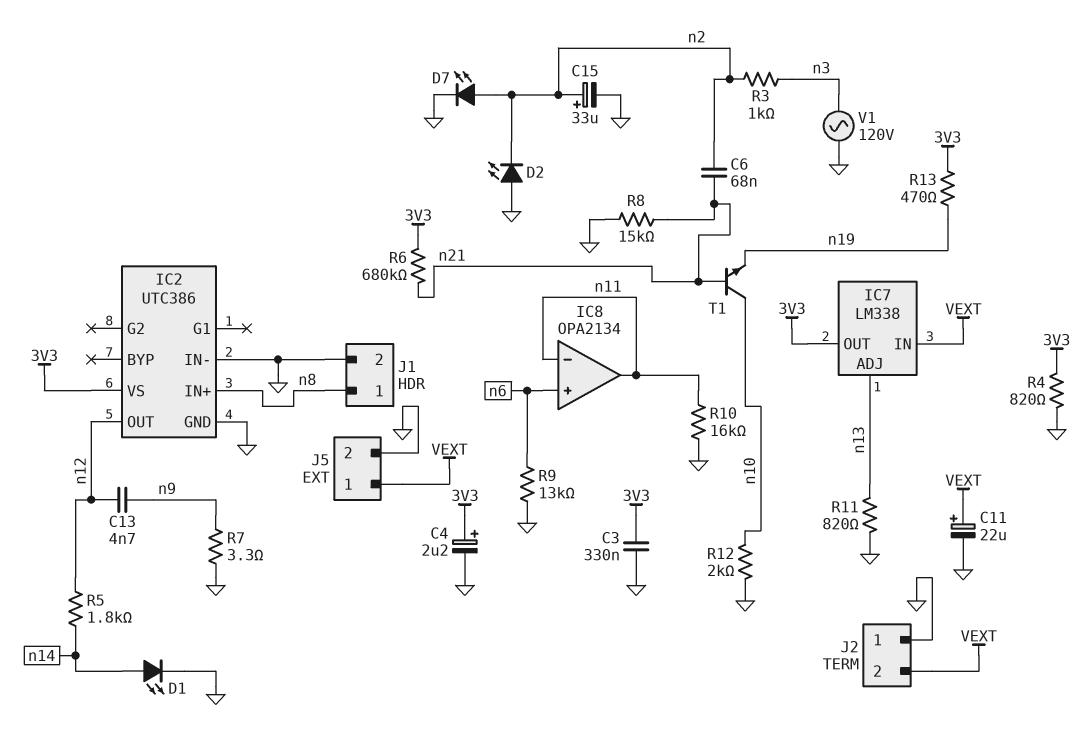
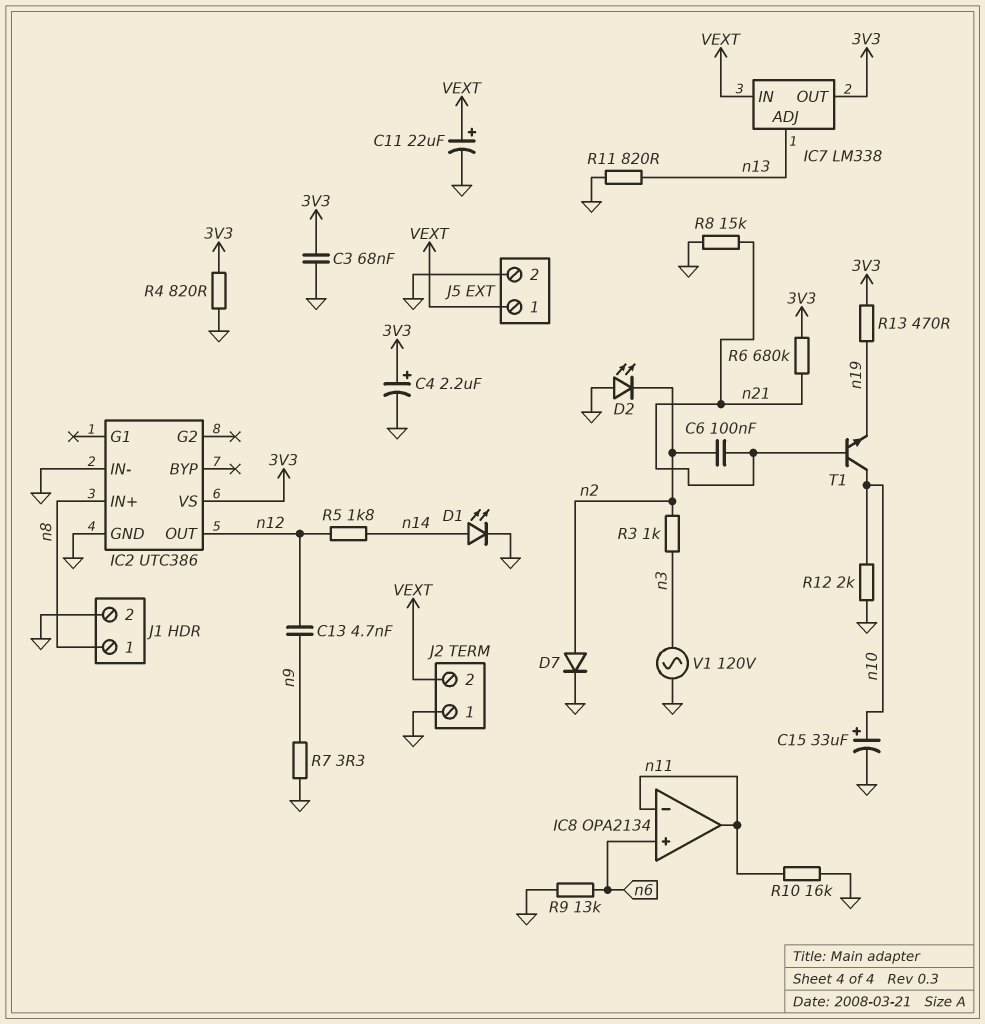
C3: 330nF (3V3, GND) -> 68nF (3V3, GND)
C6: 68nF (n2, n21) -> 100nF (n2, n21)
C15: 33uF (plus n2, minus GND) -> 33uF (plus n10, minus GND)
D7: LED (A n2, K GND) -> diode (A n2, K GND)

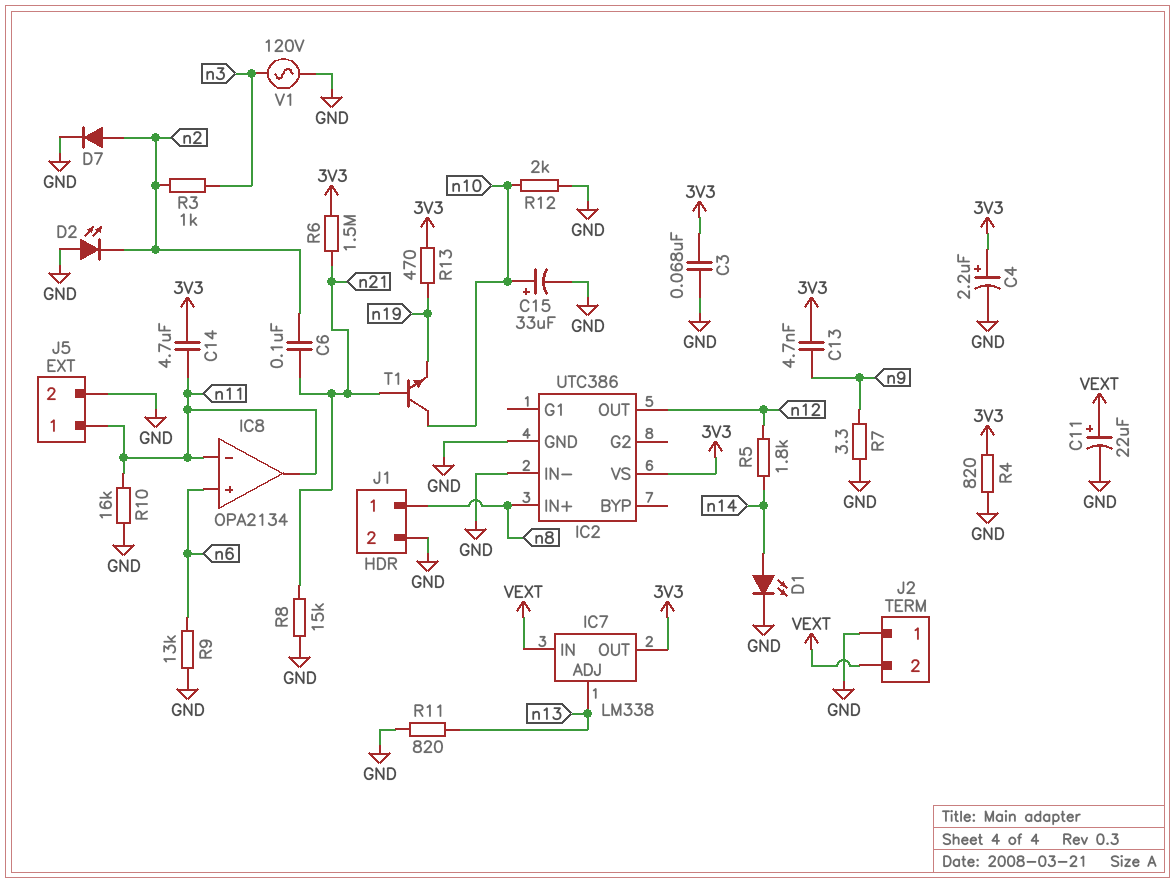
C13: 4.7nF (n9, n12) -> 4.7nF (3V3, n9)
C14: none -> 4.7uF (3V3, n11)
J5 pin 1: VEXT -> n11
R6: 680k (3V3, n21) -> 1.5M (3V3, n21)

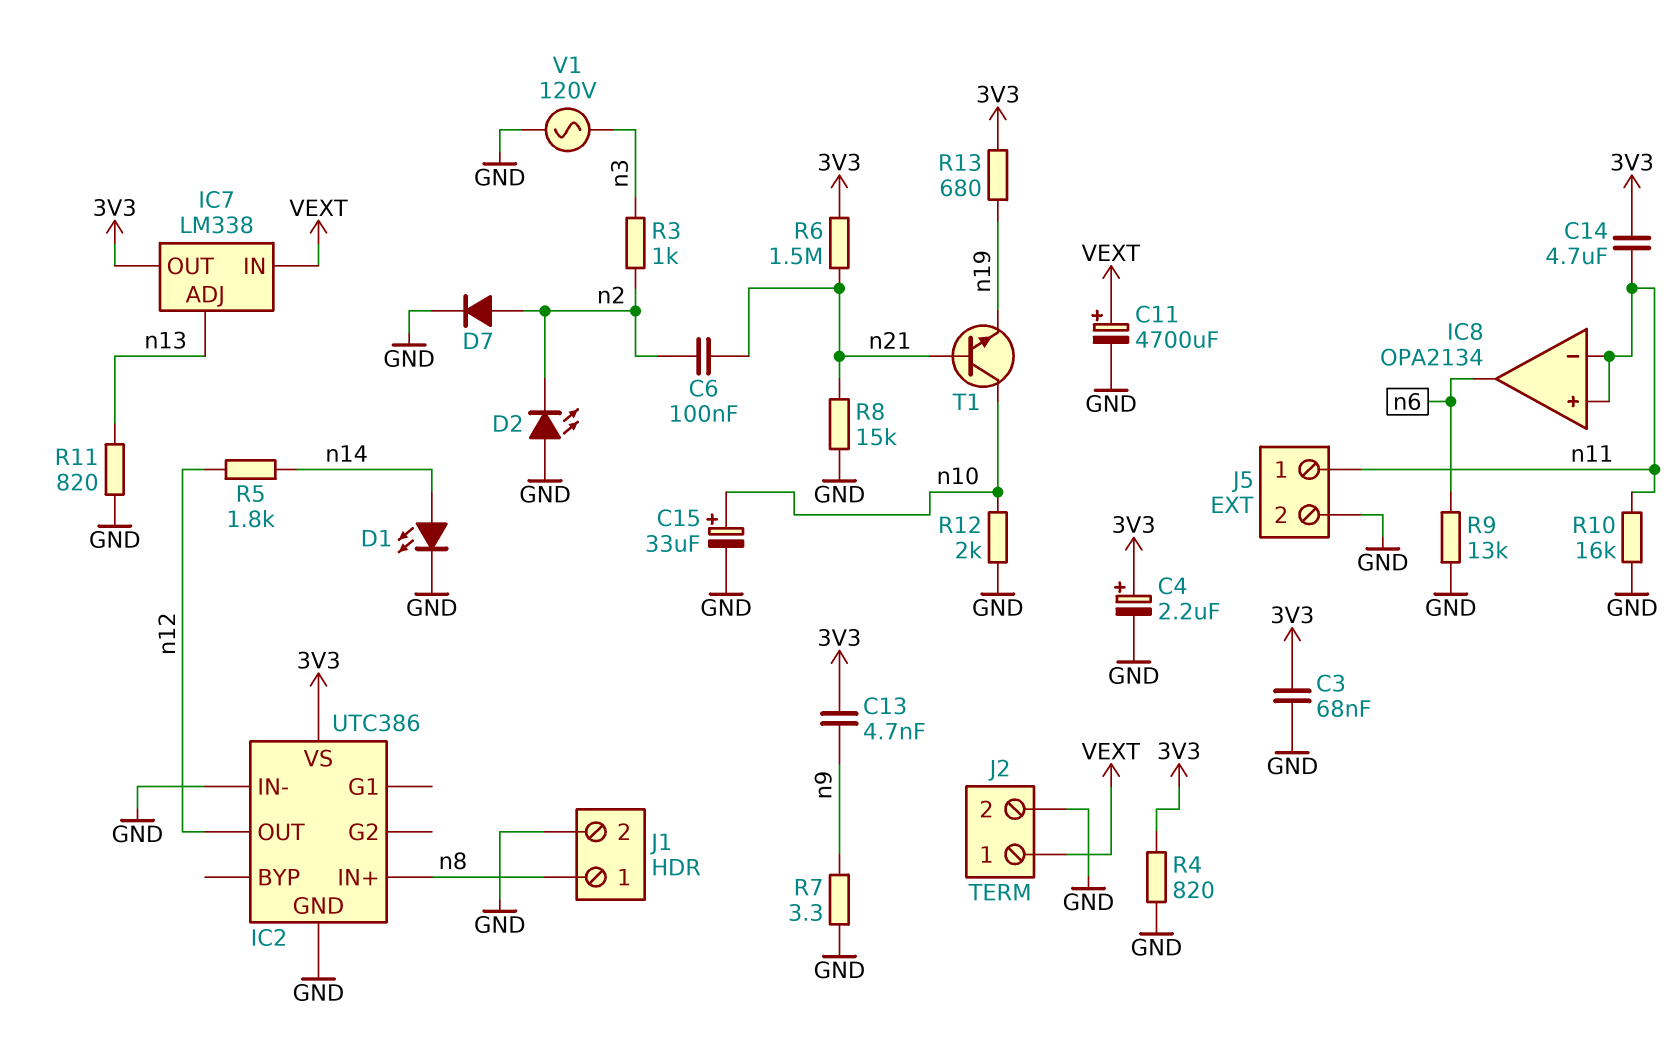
C11: 22uF (plus VEXT, minus GND) -> 4700uF (plus VEXT, minus GND)
IC8 pin in+: n6 -> n11
IC8 pin out: n11 -> n6
J2 pin 1: GND -> VEXT
J2 pin 2: VEXT -> GND
R13: 470 (3V3, n19) -> 680 (3V3, n19)

